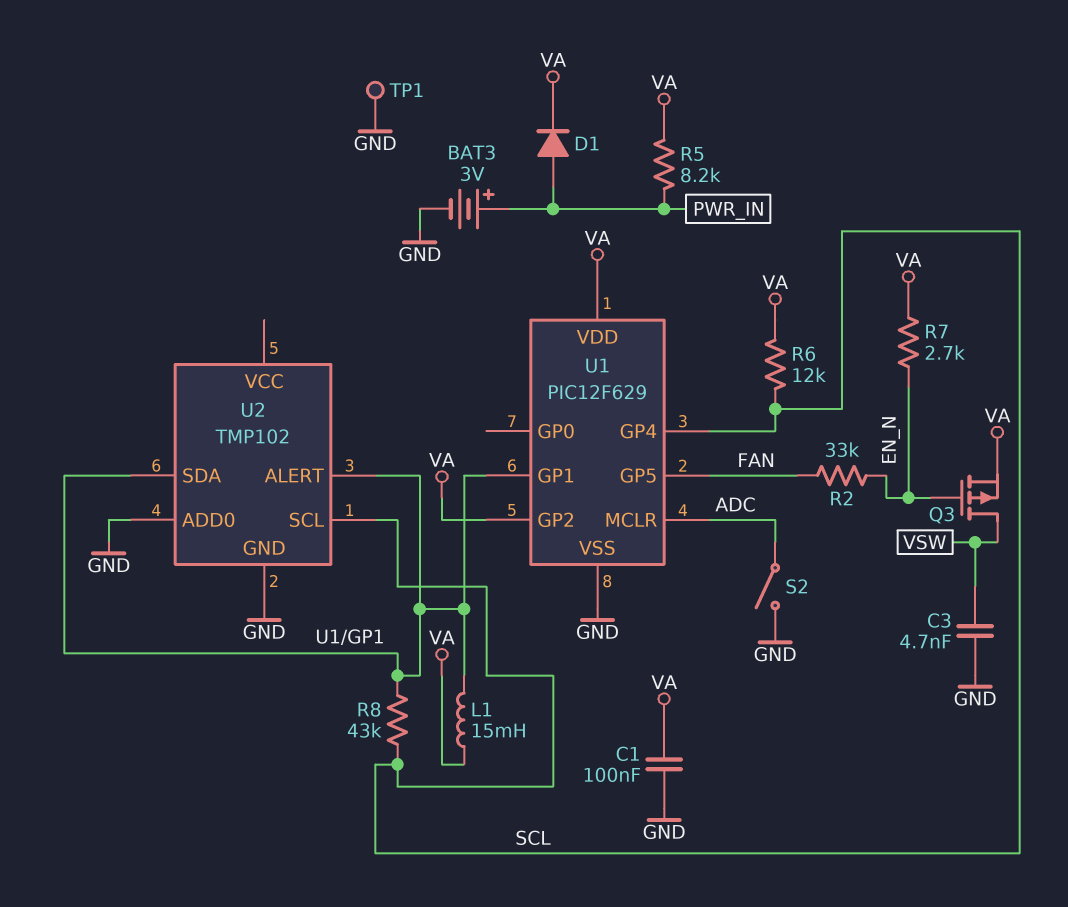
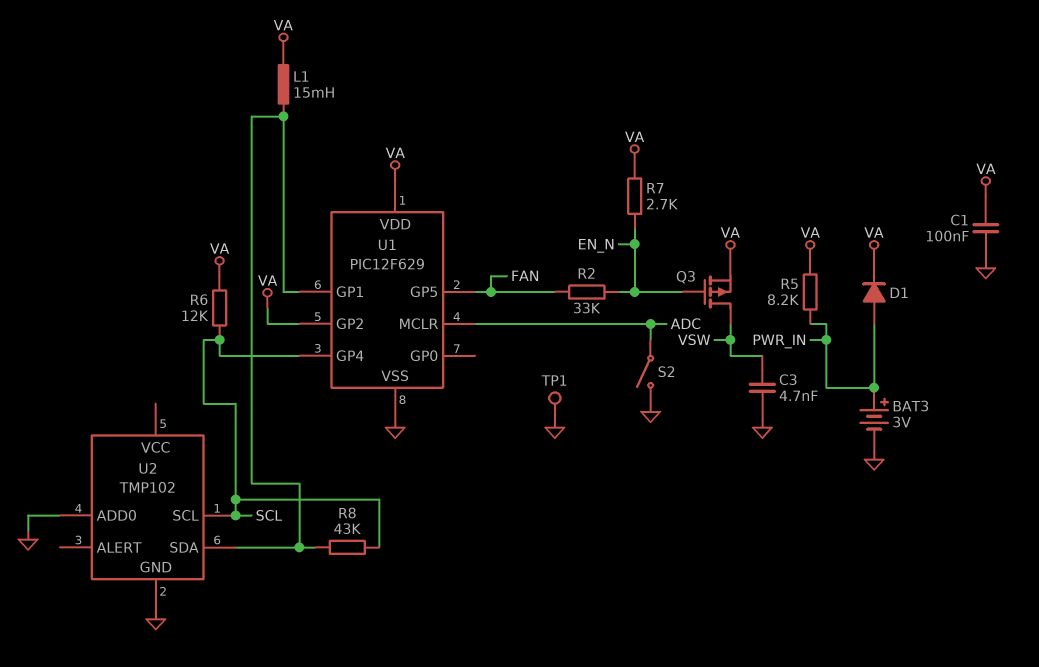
U2 pin ALERT: U1/GP1 -> none

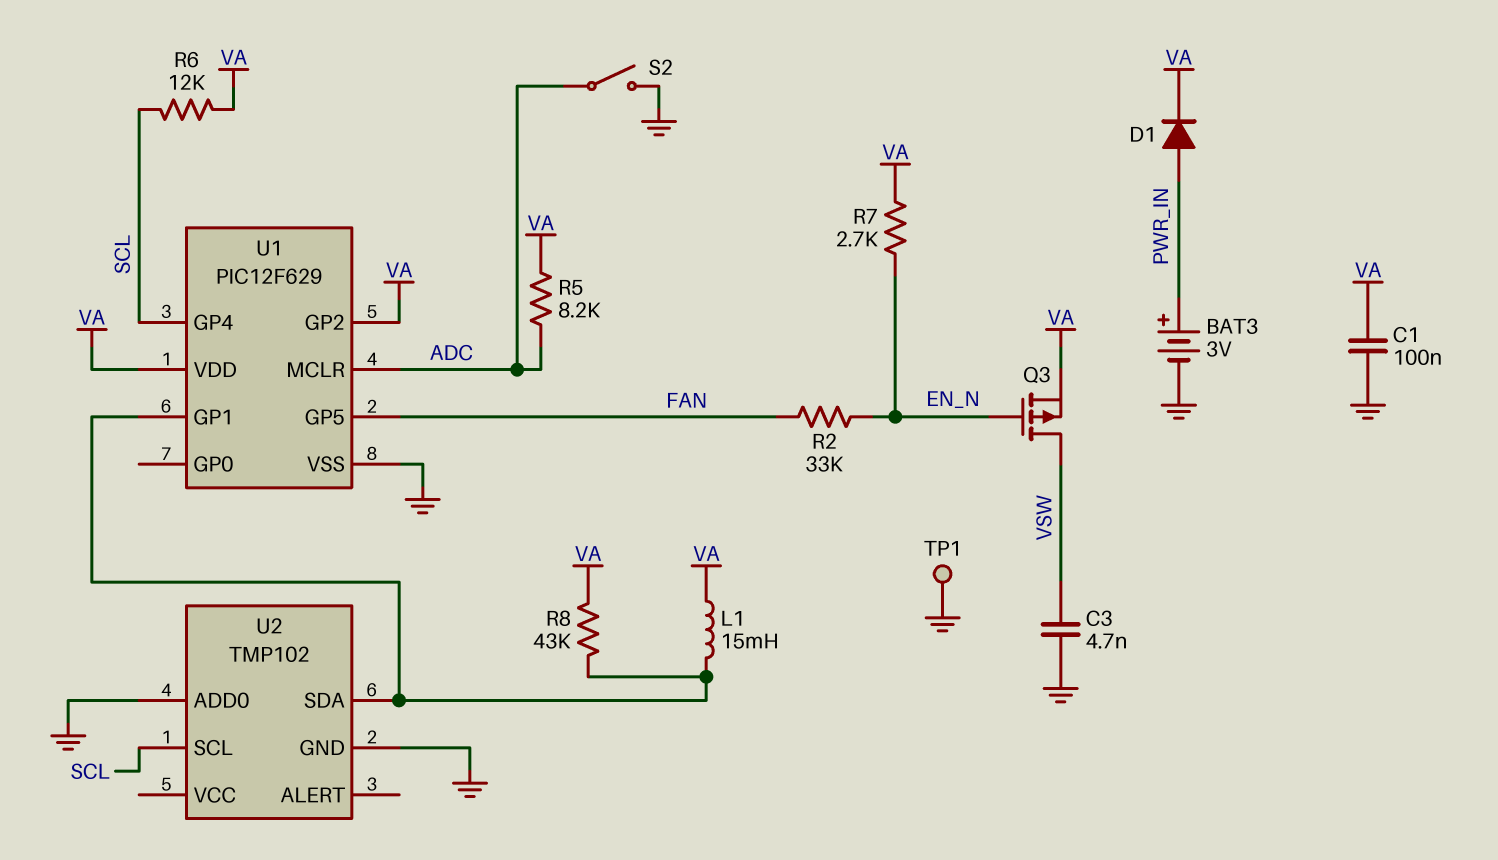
R5: 8.2k (PWR_IN, VA) -> 8.2k (ADC, VA)
R8: 43k (SCL, U1/GP1) -> 43k (U1/GP1, VA)

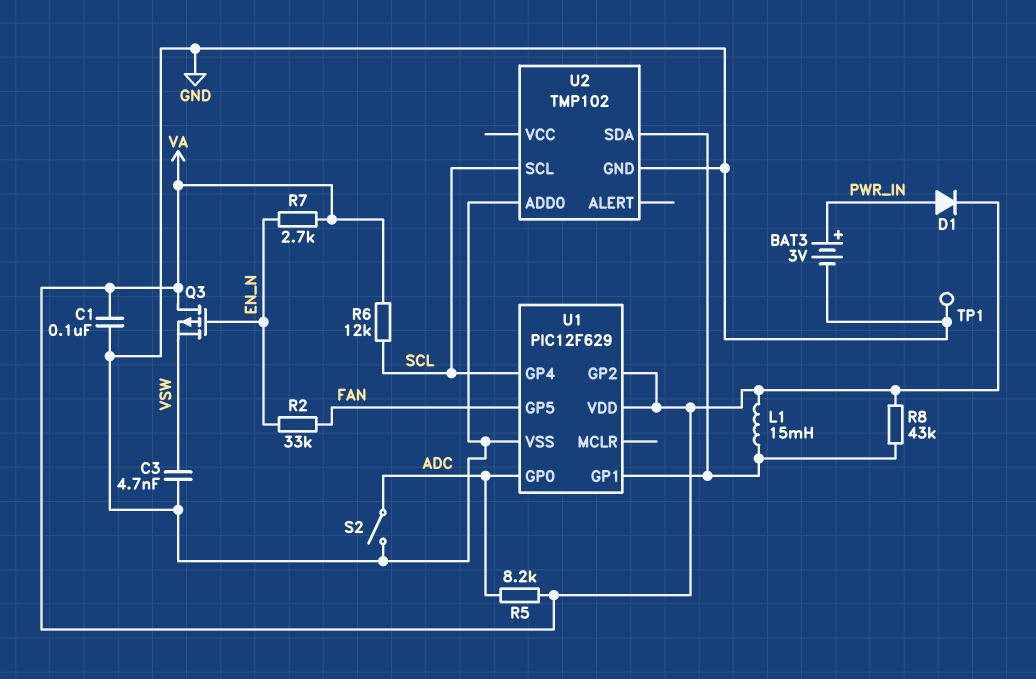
Q3: PMOS (G EN_N, D VSW, S VA) -> PMOS (G EN_N, D VA, S VSW)
U1 pin GP0: none -> ADC
U1 pin MCLR: ADC -> none

